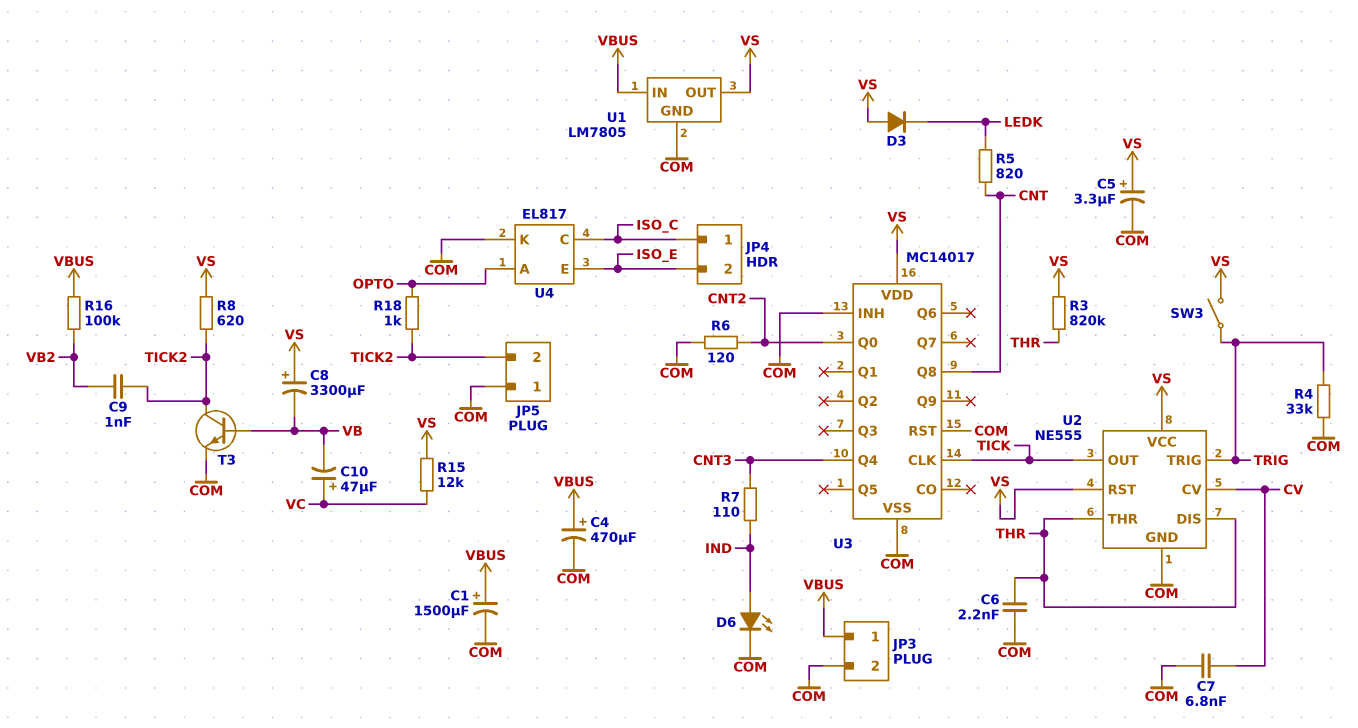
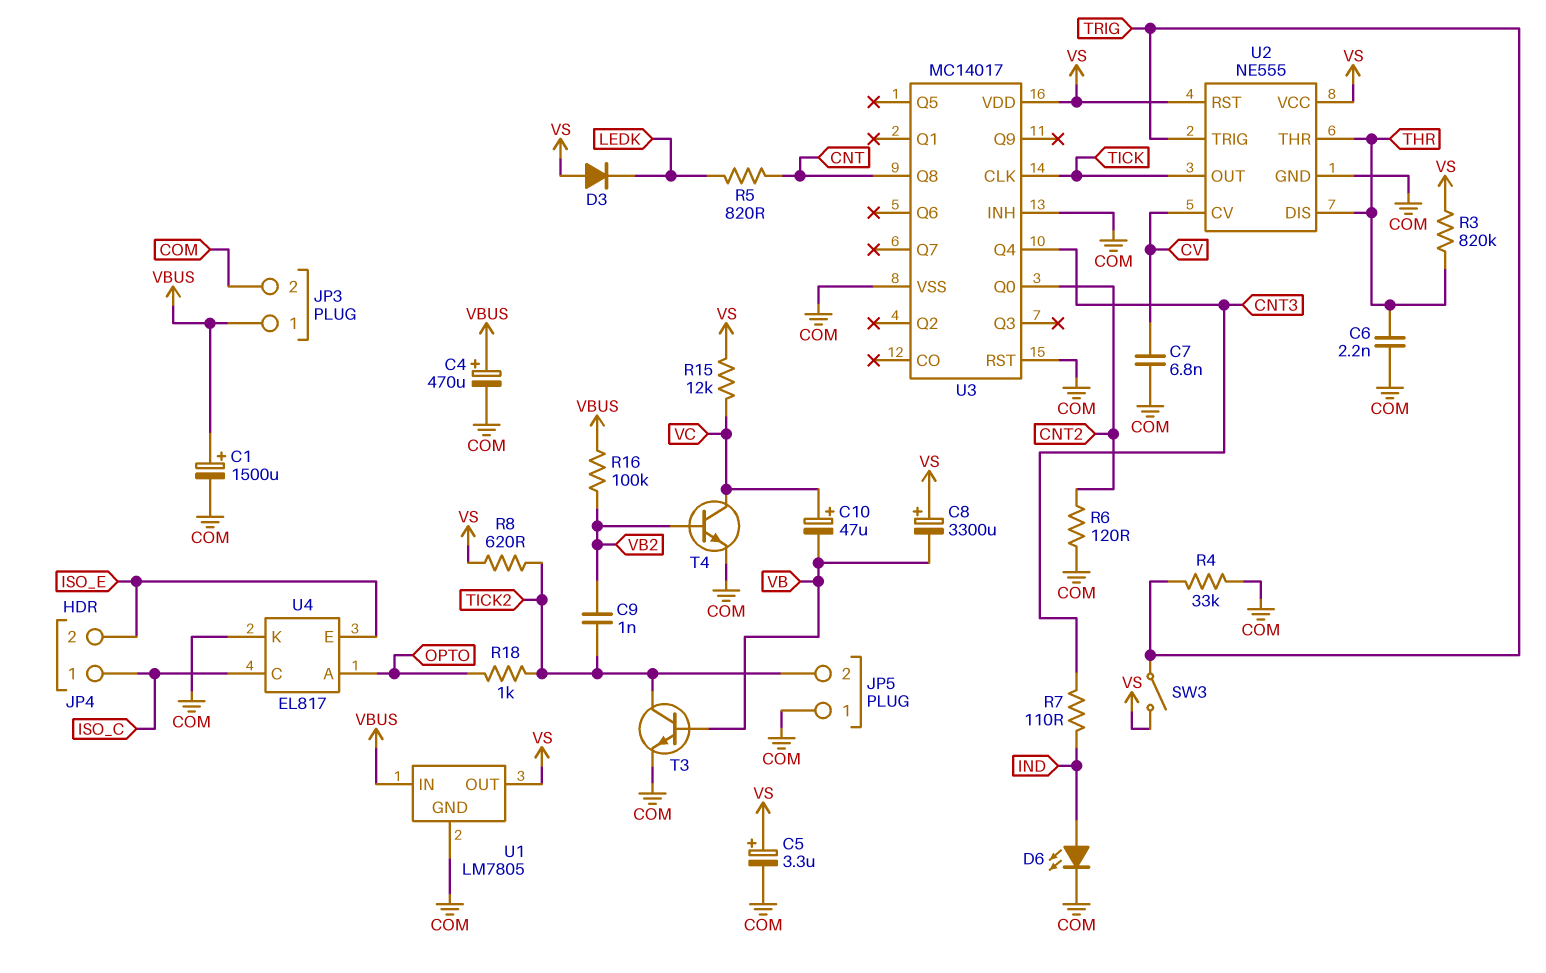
T4: none -> NPN (B VB2, C VC, E COM)

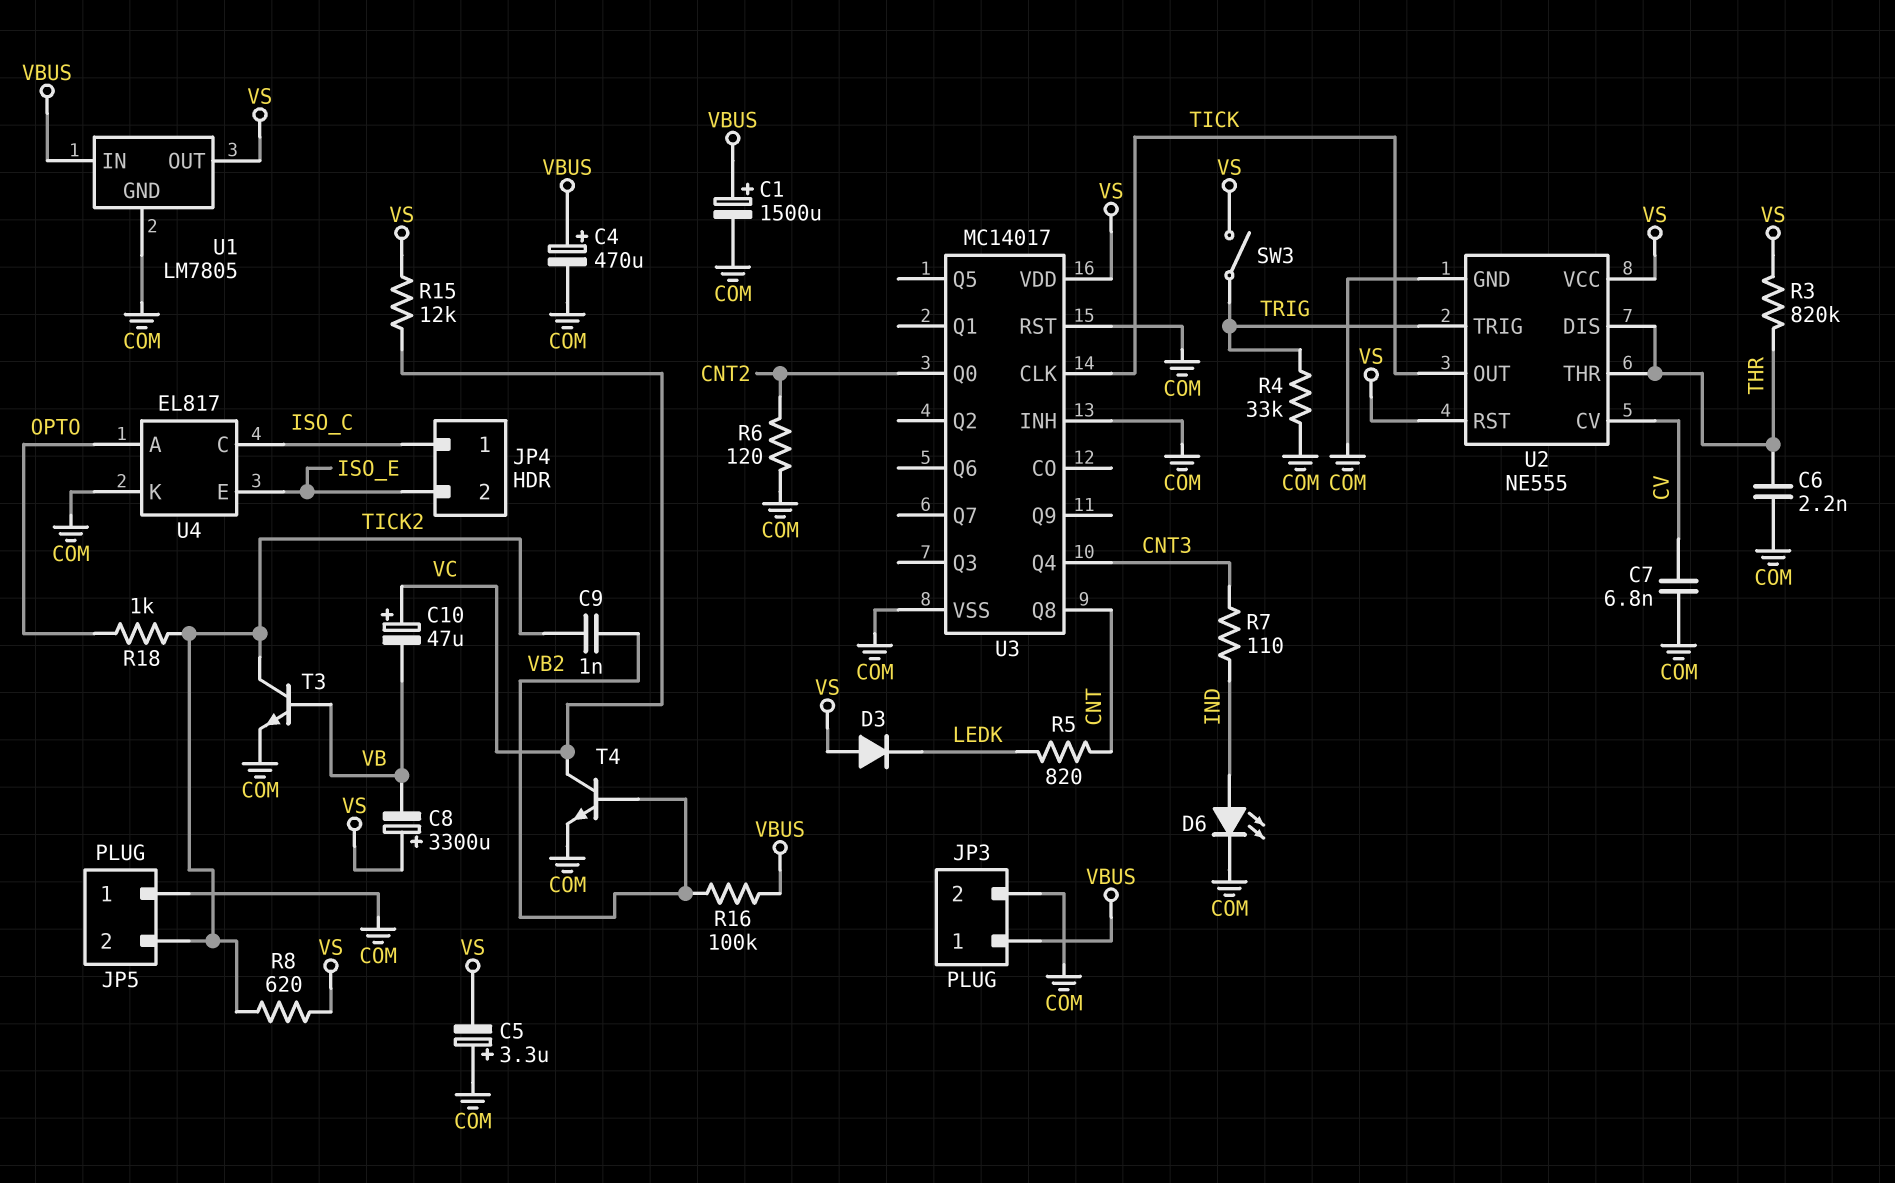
C5: 3.3uF (plus VS, minus COM) -> 3.3uF (plus COM, minus VS)

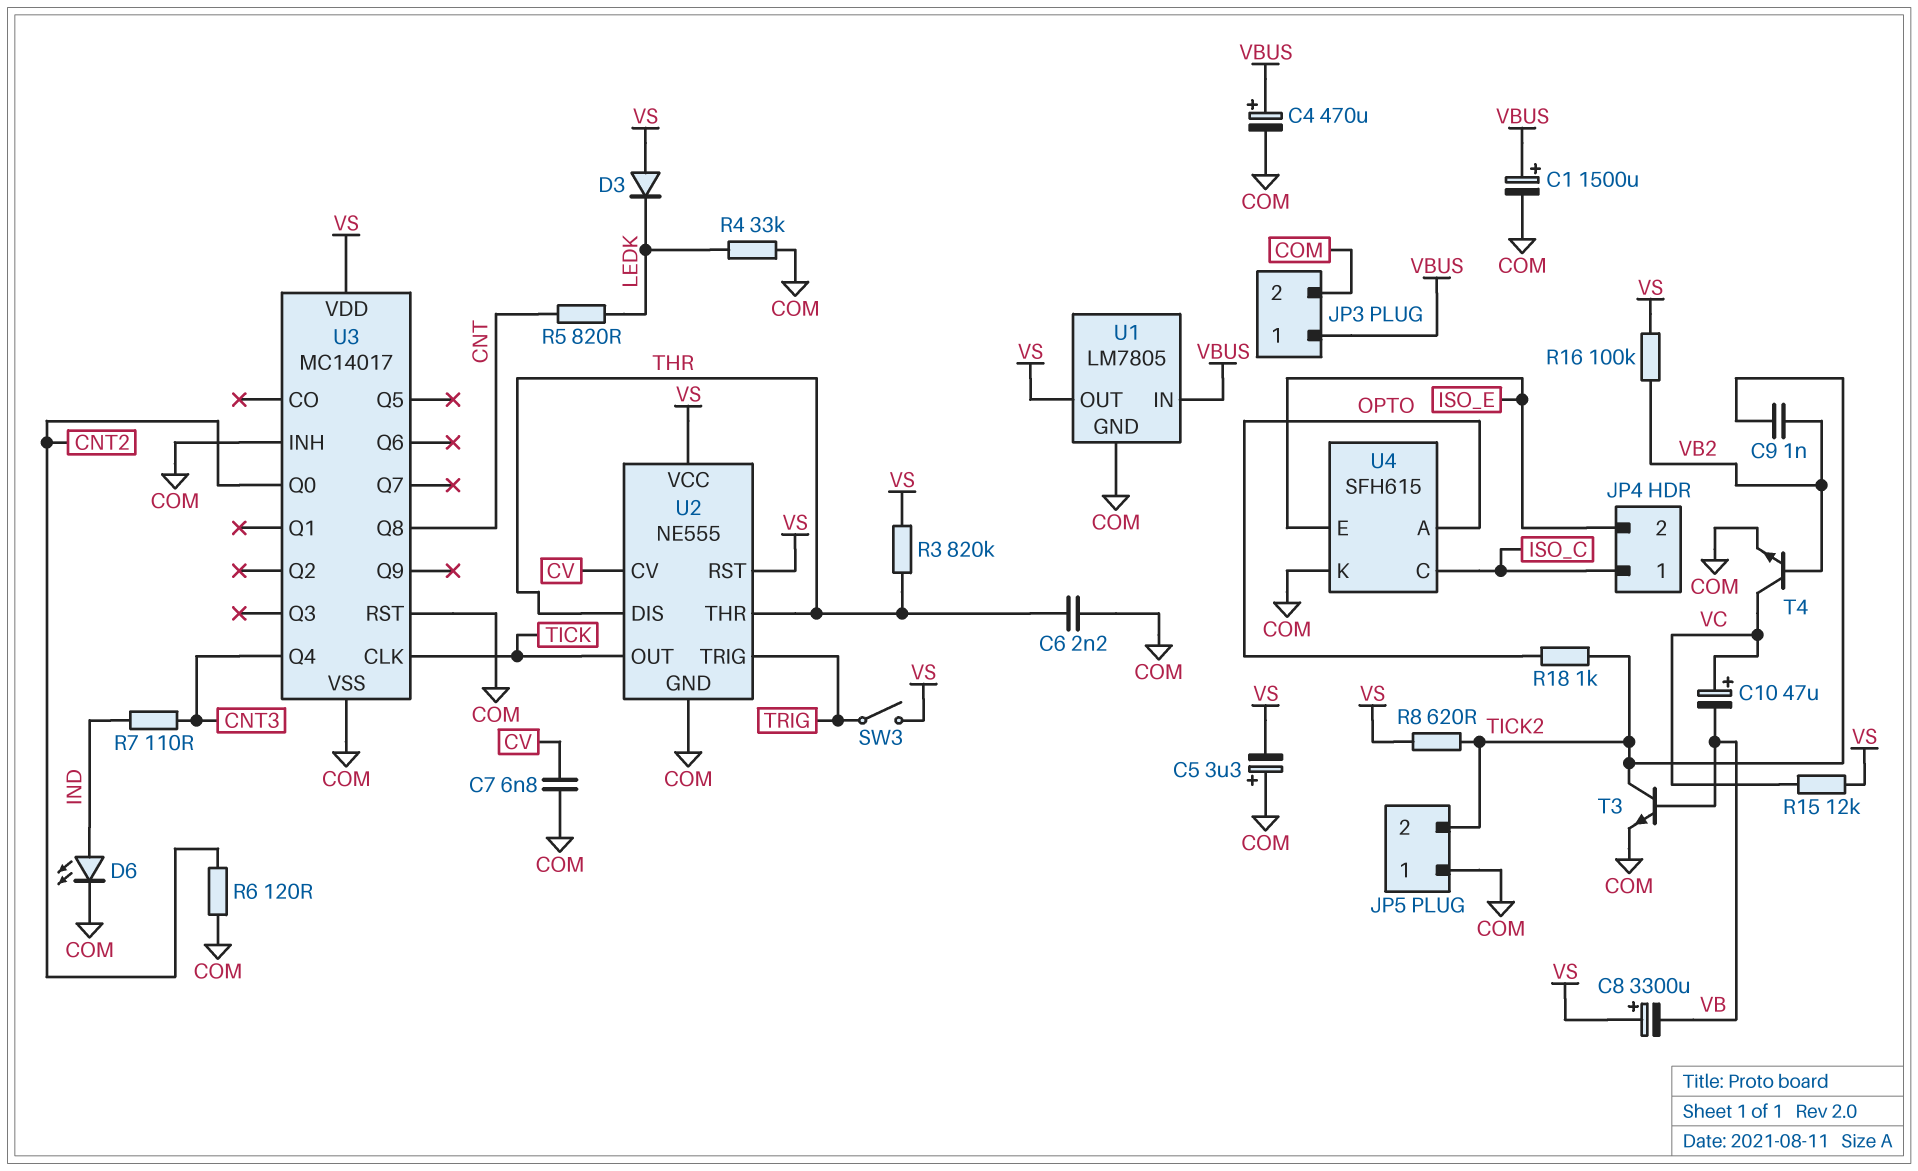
R4: 33k (COM, TRIG) -> 33k (COM, LEDK)
R16: 100k (VB2, VBUS) -> 100k (VB2, VS)
U4: EL817 -> SFH615

